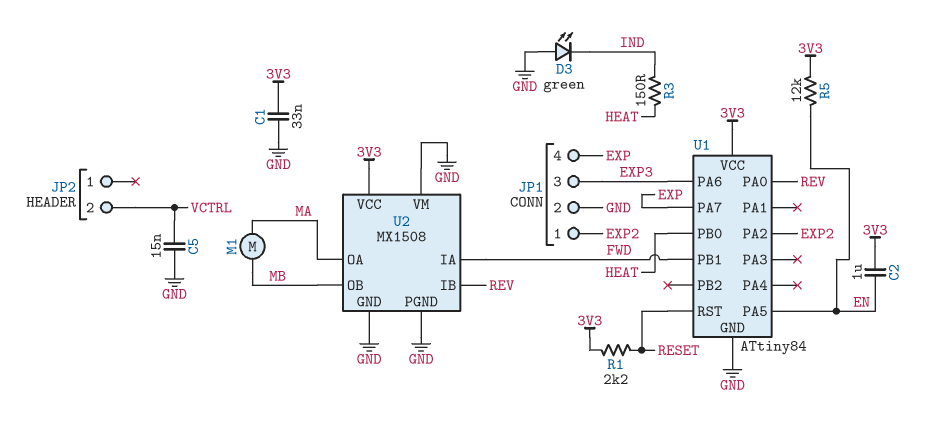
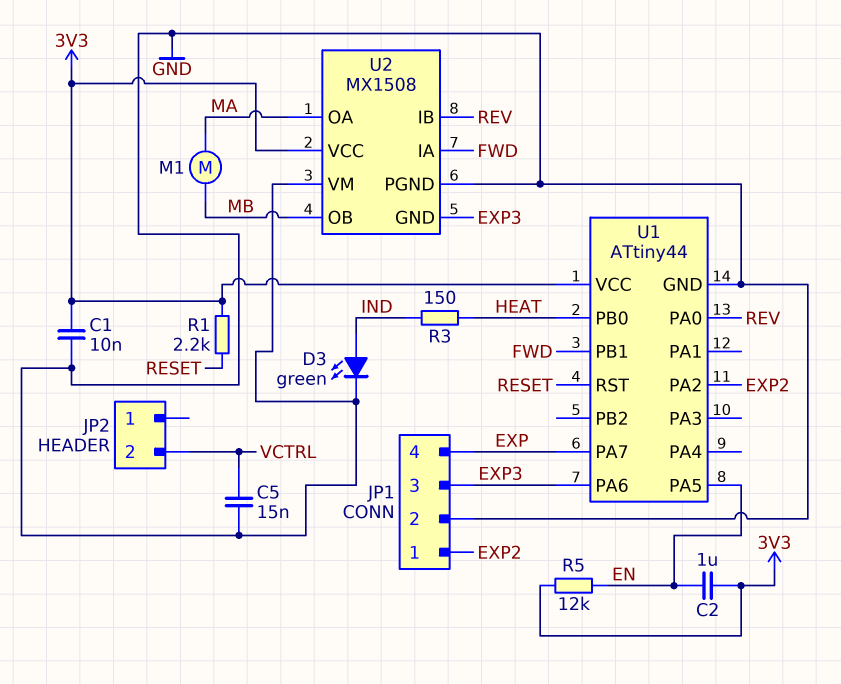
C1: 33nF (3V3, GND) -> 10nF (3V3, GND)
D3: LED green (A GND, K IND) -> LED green (A IND, K GND)
U1: ATtiny84 -> ATtiny44
U2 pin GND: GND -> EXP3

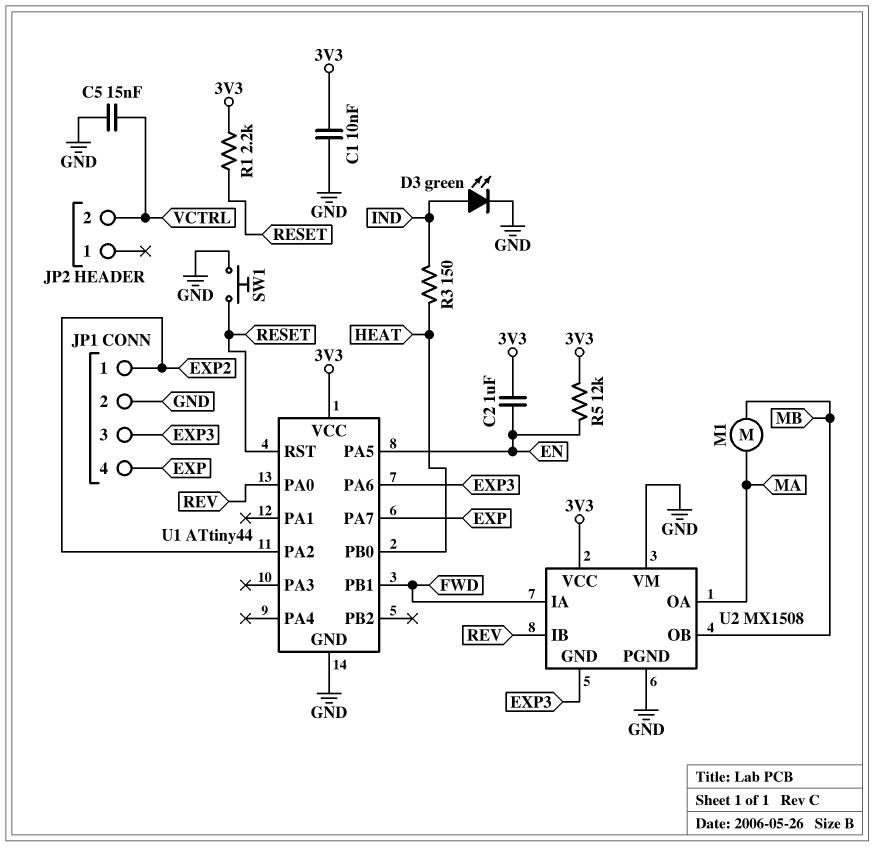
SW1: none -> button (GND, RESET)

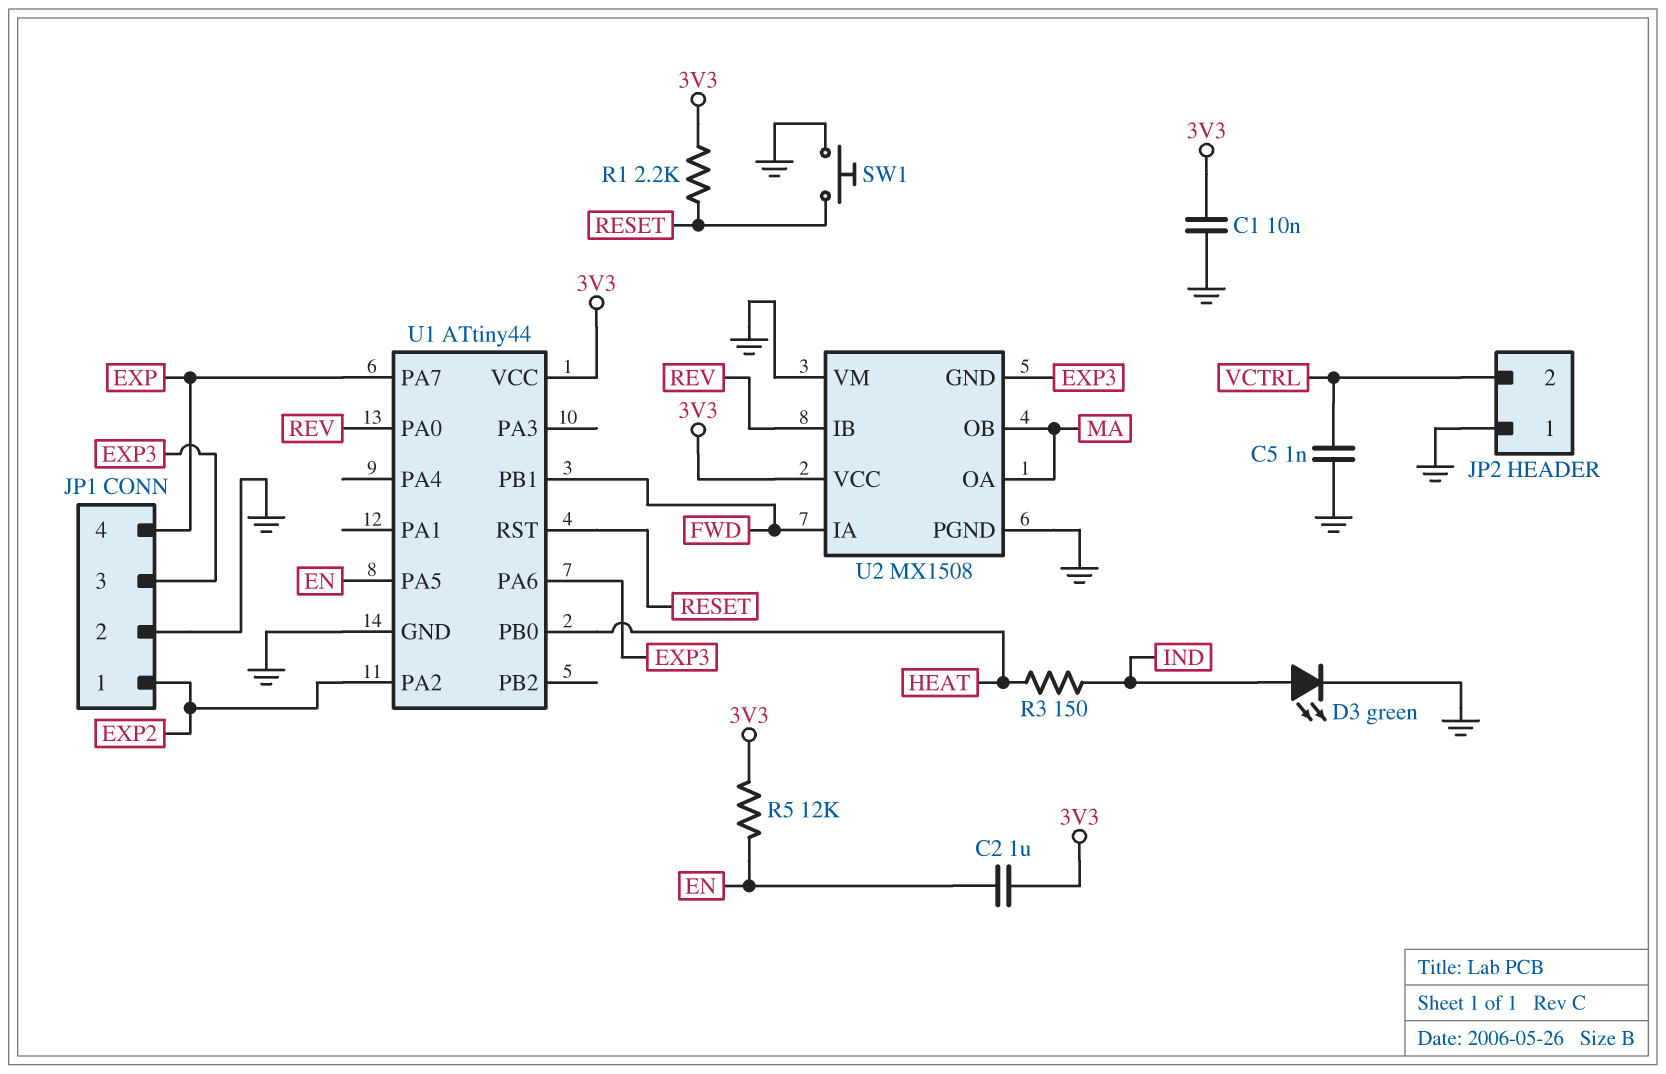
C5: 15nF (GND, VCTRL) -> 1nF (GND, VCTRL)
JP2 pin 1: none -> GND
M1: motor (MA, MB) -> none
U2 pin OB: MB -> MA

